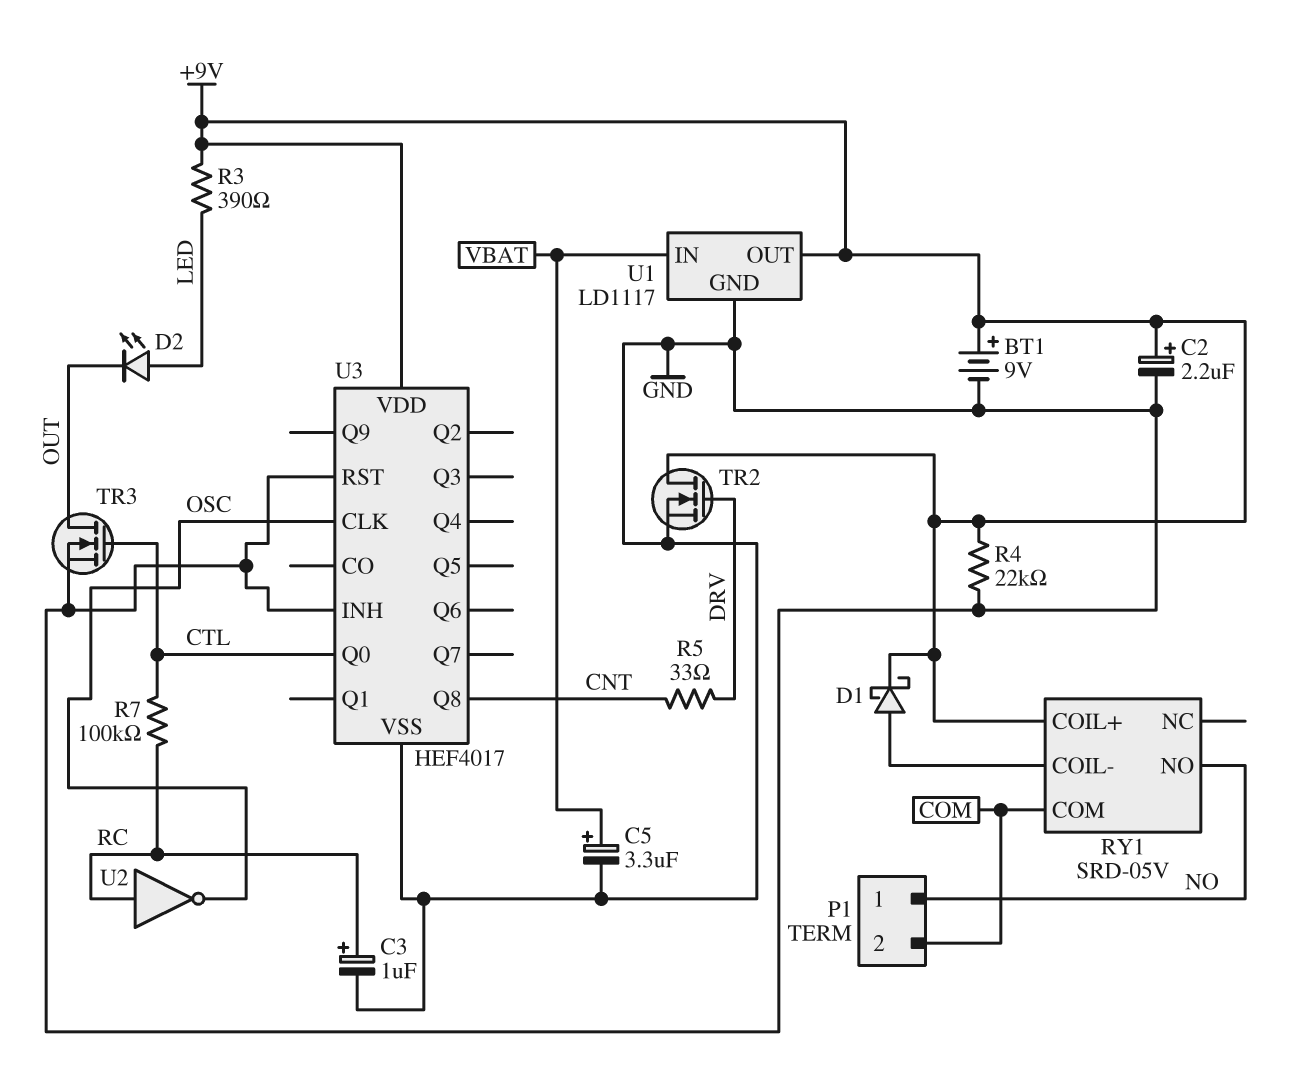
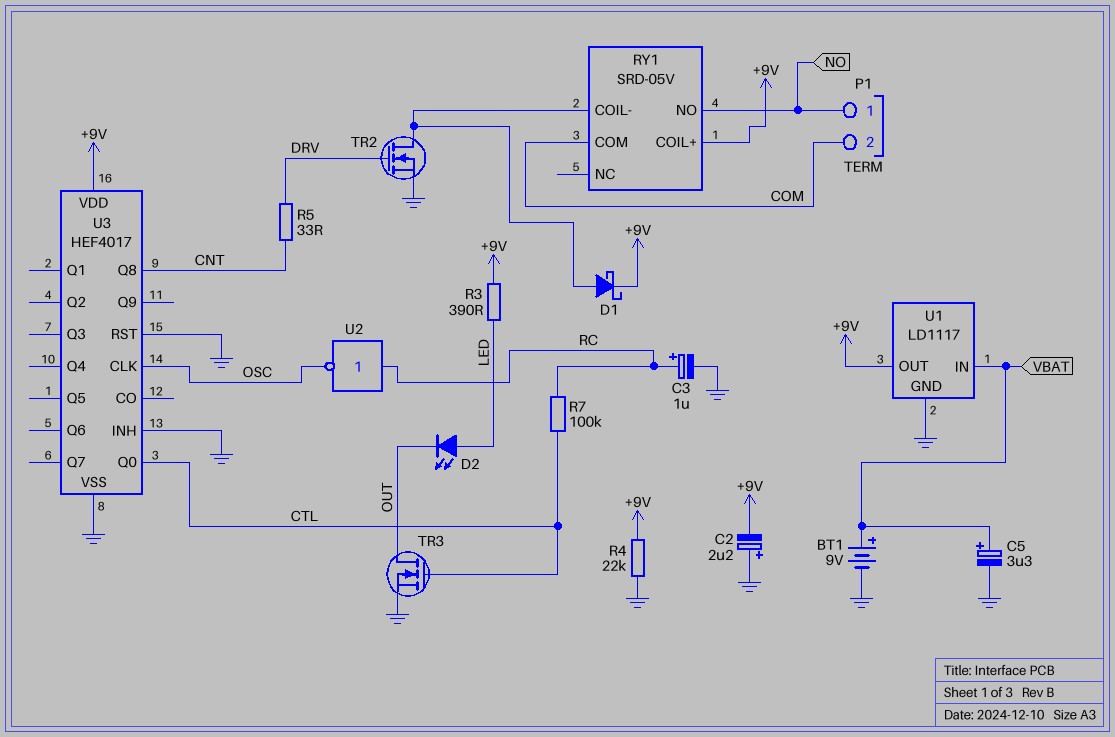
BT1: 9V (plus +9V, minus GND) -> 9V (plus VBAT, minus GND)
C2: 2.2uF (plus +9V, minus GND) -> 2.2uF (plus GND, minus +9V)
TR2: NMOS (G DRV, D +9V, S GND) -> NMOS (G DRV, D RY1/COIL-, S GND)

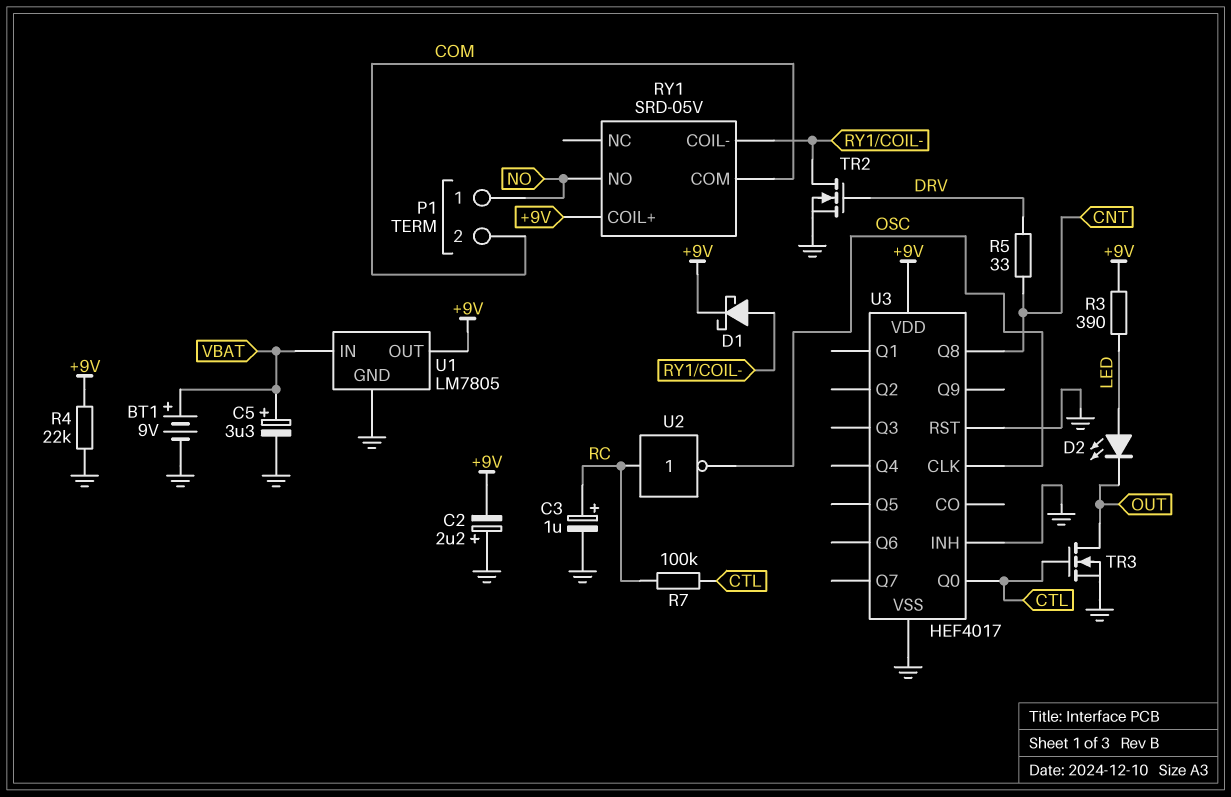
U1: LD1117 -> LM7805

